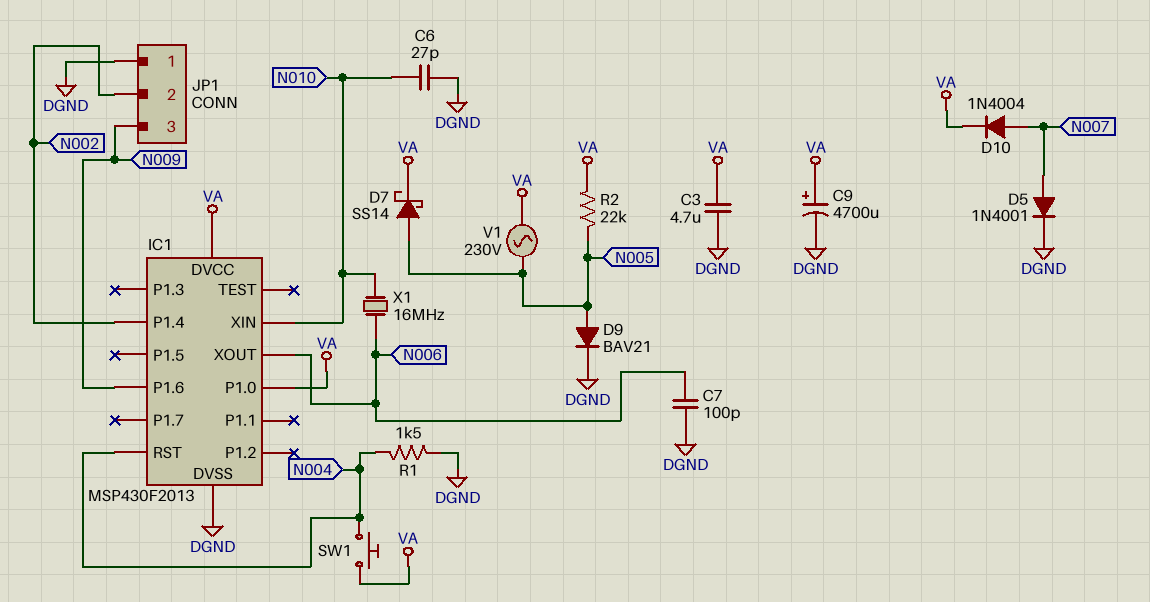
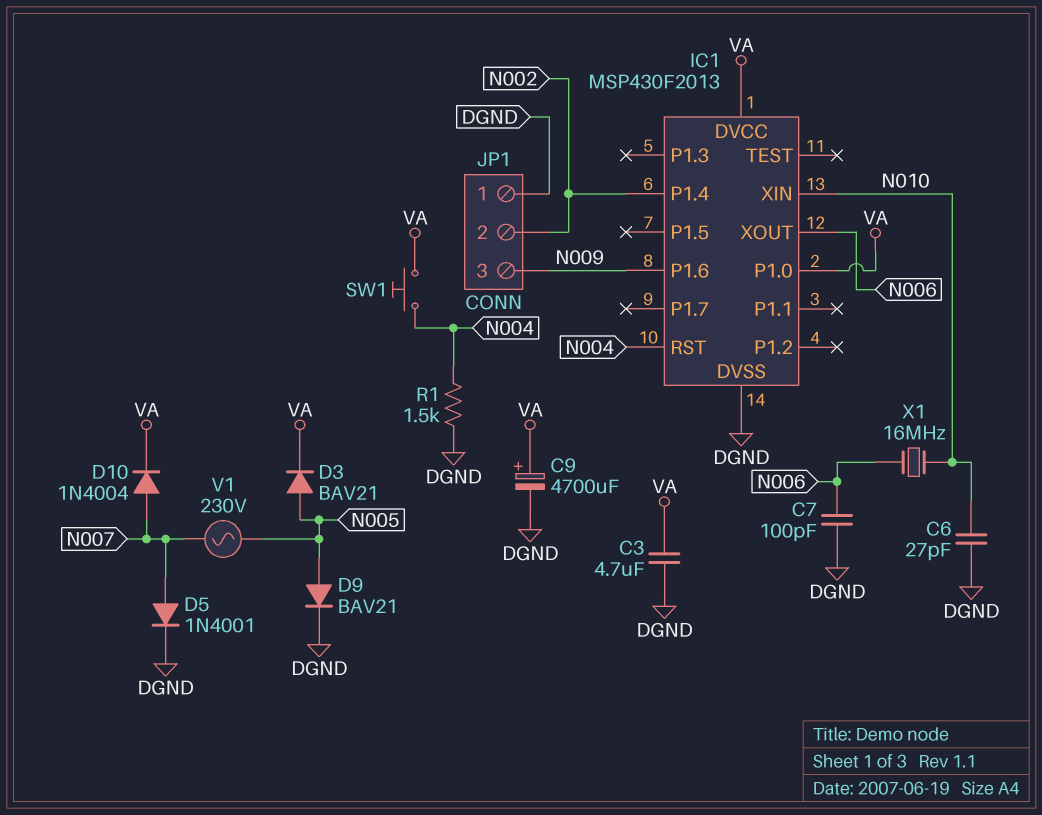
D3: none -> diode BAV21 (A N005, K VA)
D7: schottky SS14 (A N005, K VA) -> none
R2: 22k (N005, VA) -> none
V1: AC 230V (N005, VA) -> AC 230V (N005, N007)

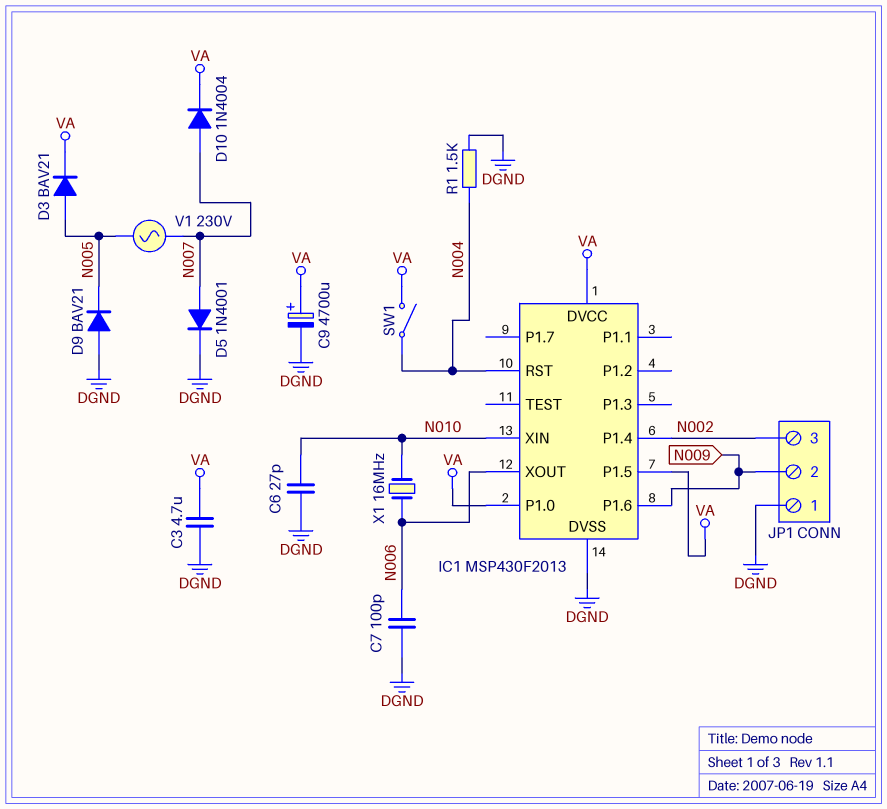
D9: diode BAV21 (A N005, K DGND) -> diode BAV21 (A DGND, K N005)
IC1 pin P1.5: none -> VA
JP1 pin 2: N002 -> N009
JP1 pin 3: N009 -> N002
SW1: button (N004, VA) -> switch (N004, VA)

